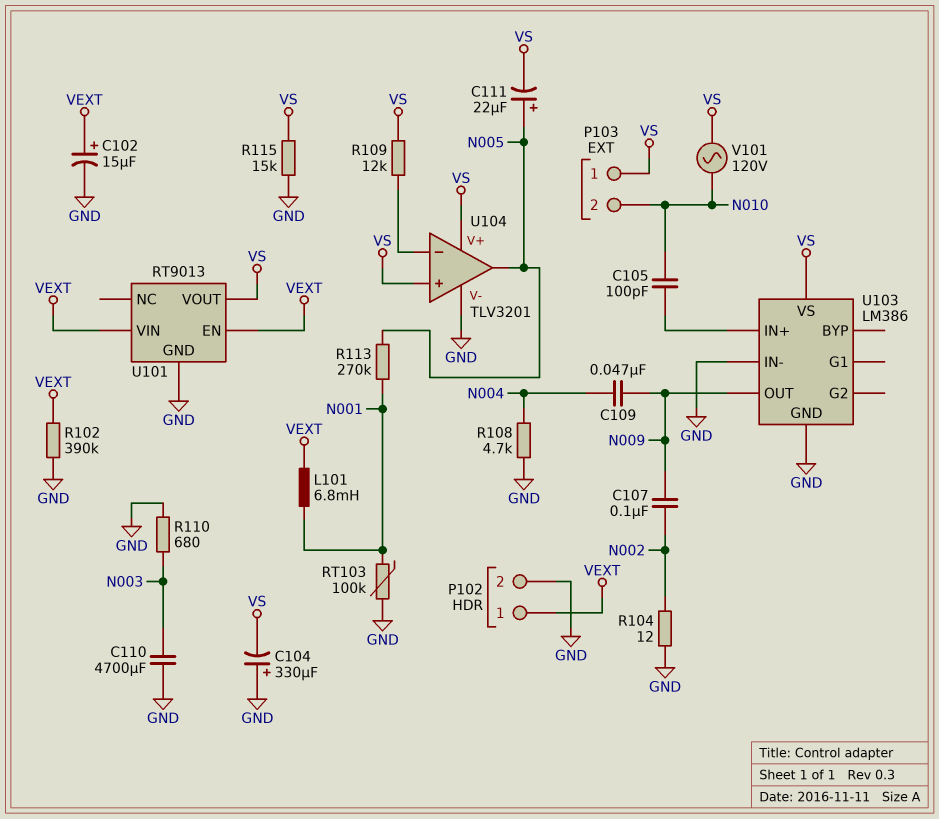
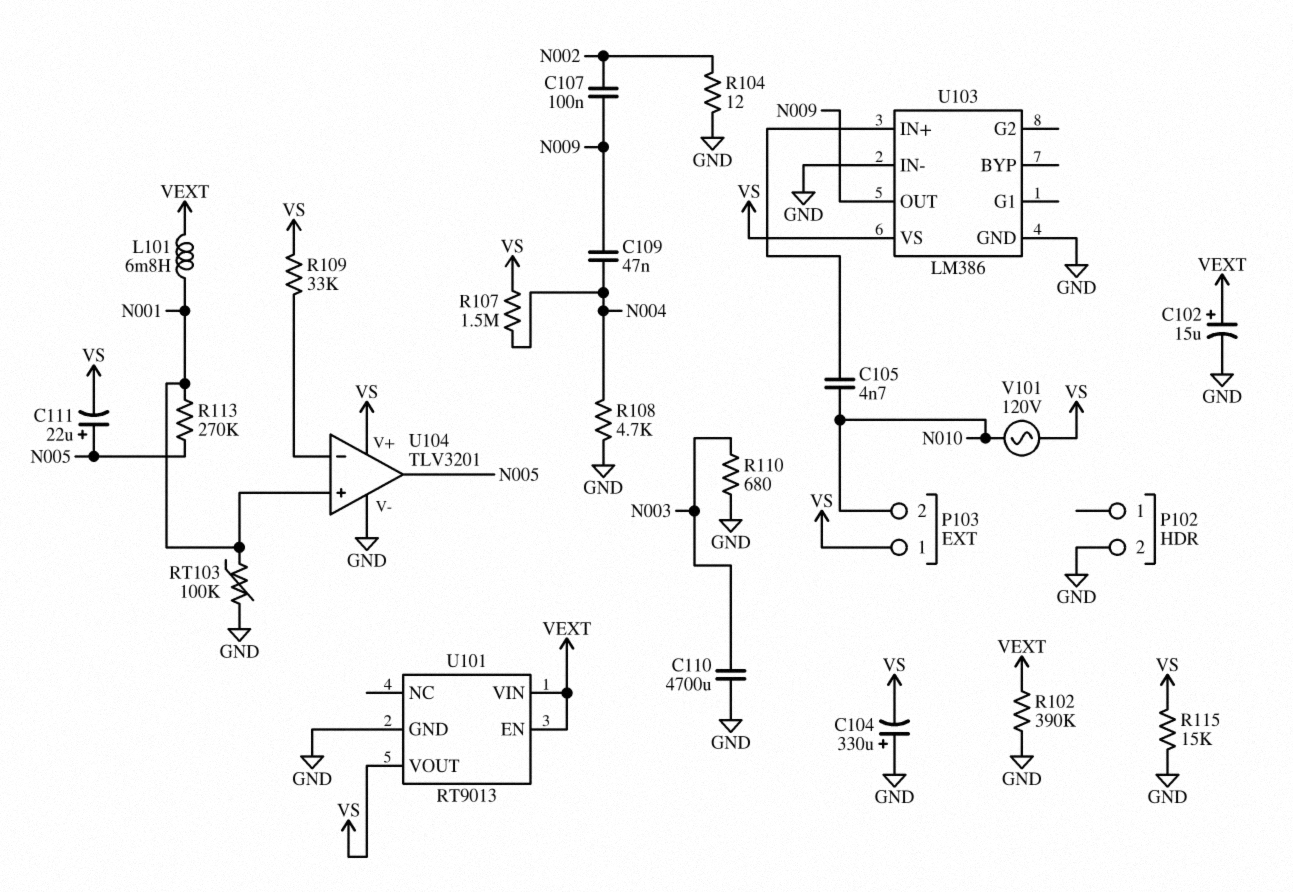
C105: 100pF (N010, U103/IN+) -> 4.7nF (N010, U103/IN+)
P102 pin 1: VEXT -> none
R107: none -> 1.5M (N004, VS)
R109: 12k (U104/in-, VS) -> 33k (U104/in-, VS)
U104 pin in+: VS -> N001

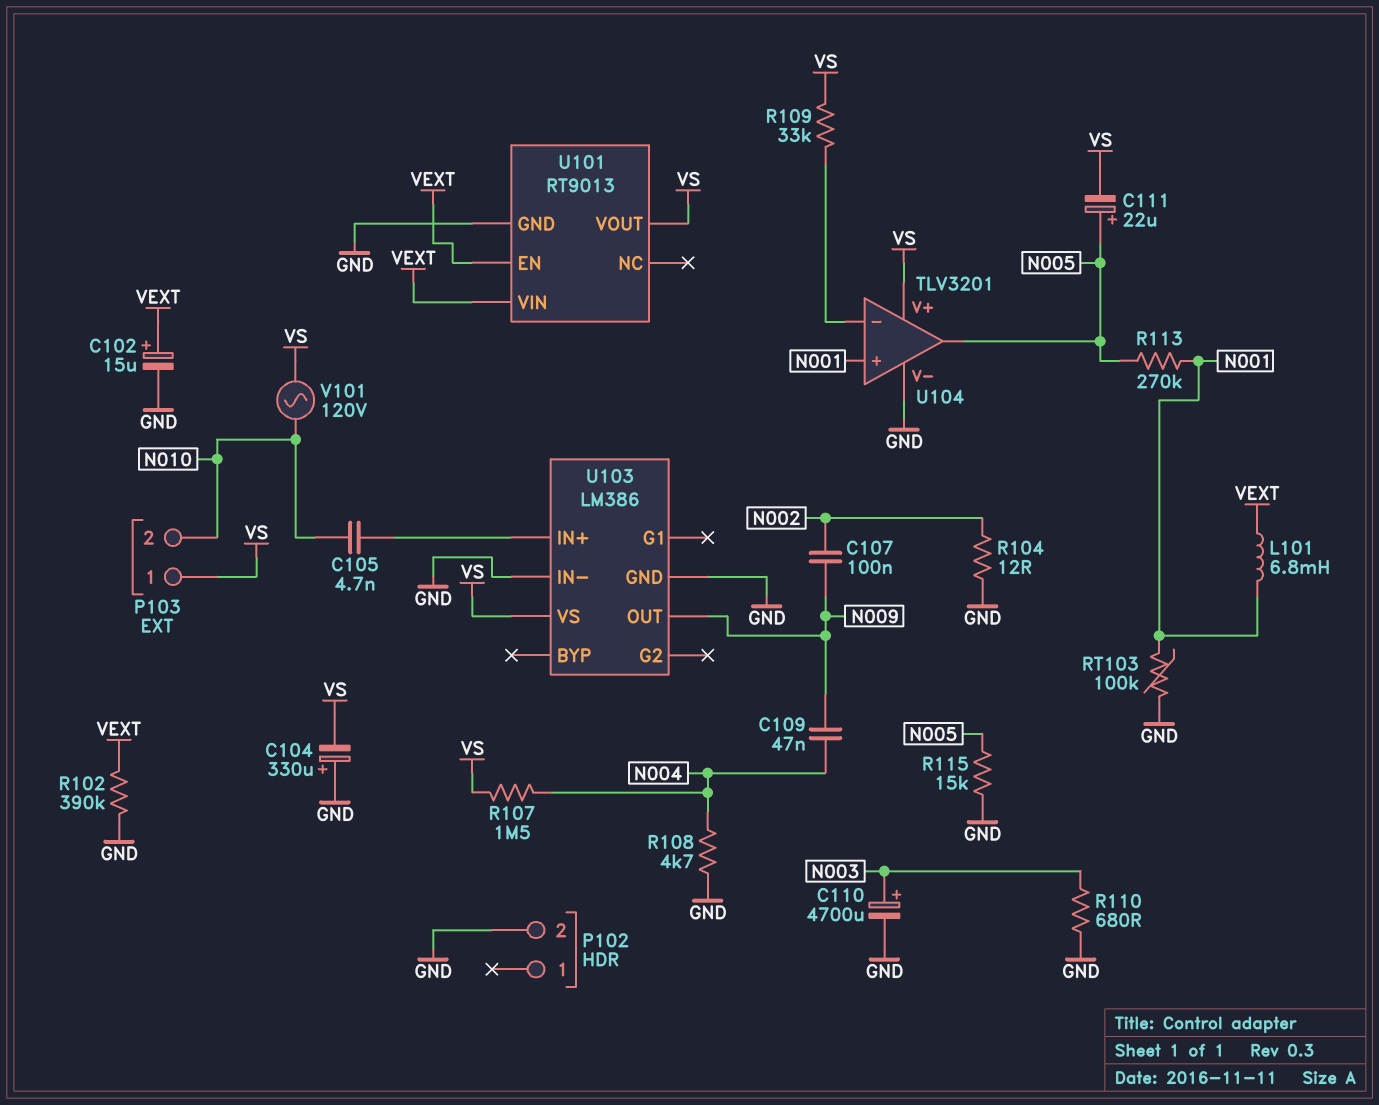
C110: 4700uF (GND, N003) -> 4700uF (plus N003, minus GND)
R115: 15k (GND, VS) -> 15k (GND, N005)

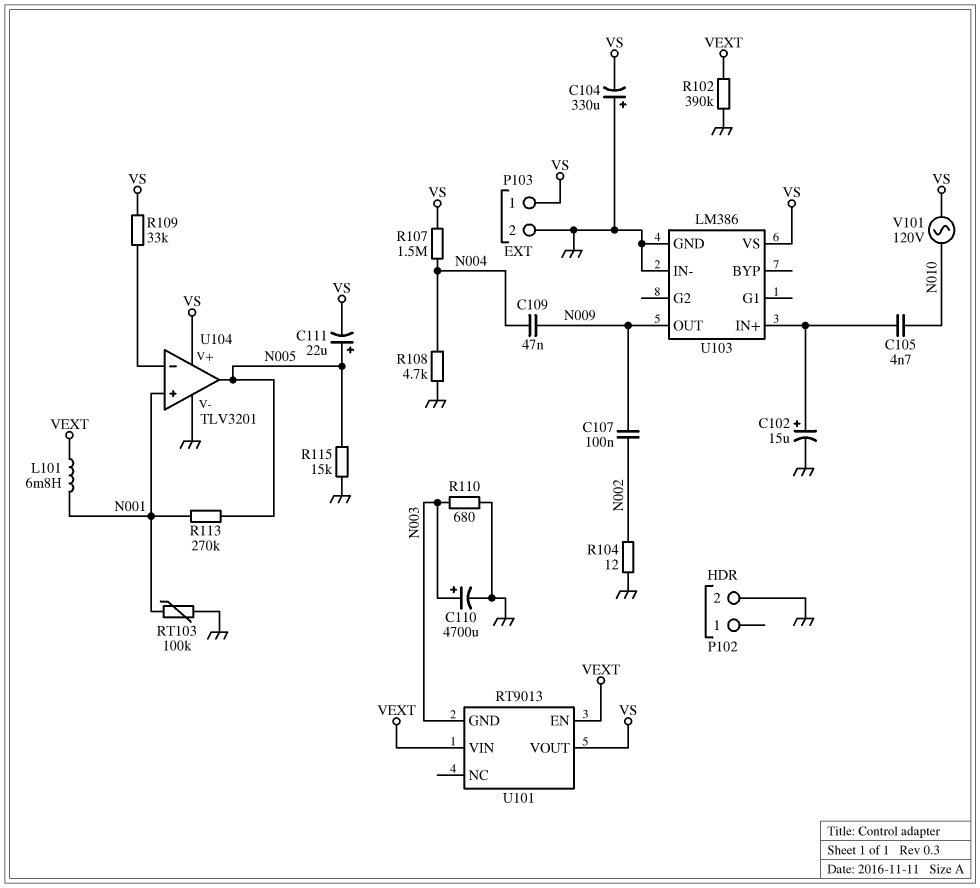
C102: 15uF (plus VEXT, minus GND) -> 15uF (plus U103/IN+, minus GND)
P103 pin 2: N010 -> GND
U101 pin GND: GND -> N003

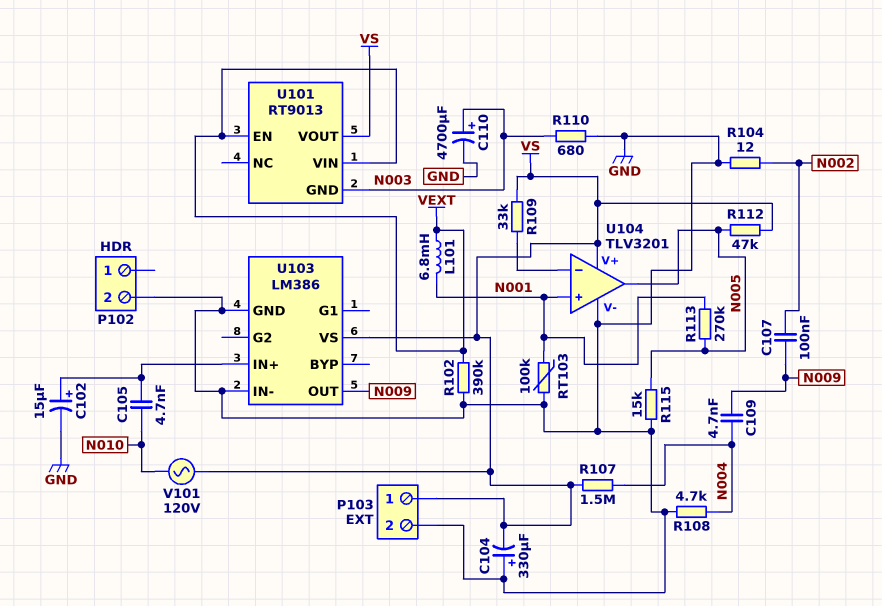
C109: 47nF (N004, N009) -> 4.7nF (N004, N009)
C111: 22uF (plus N005, minus VS) -> none
R112: none -> 47k (N005, VS)

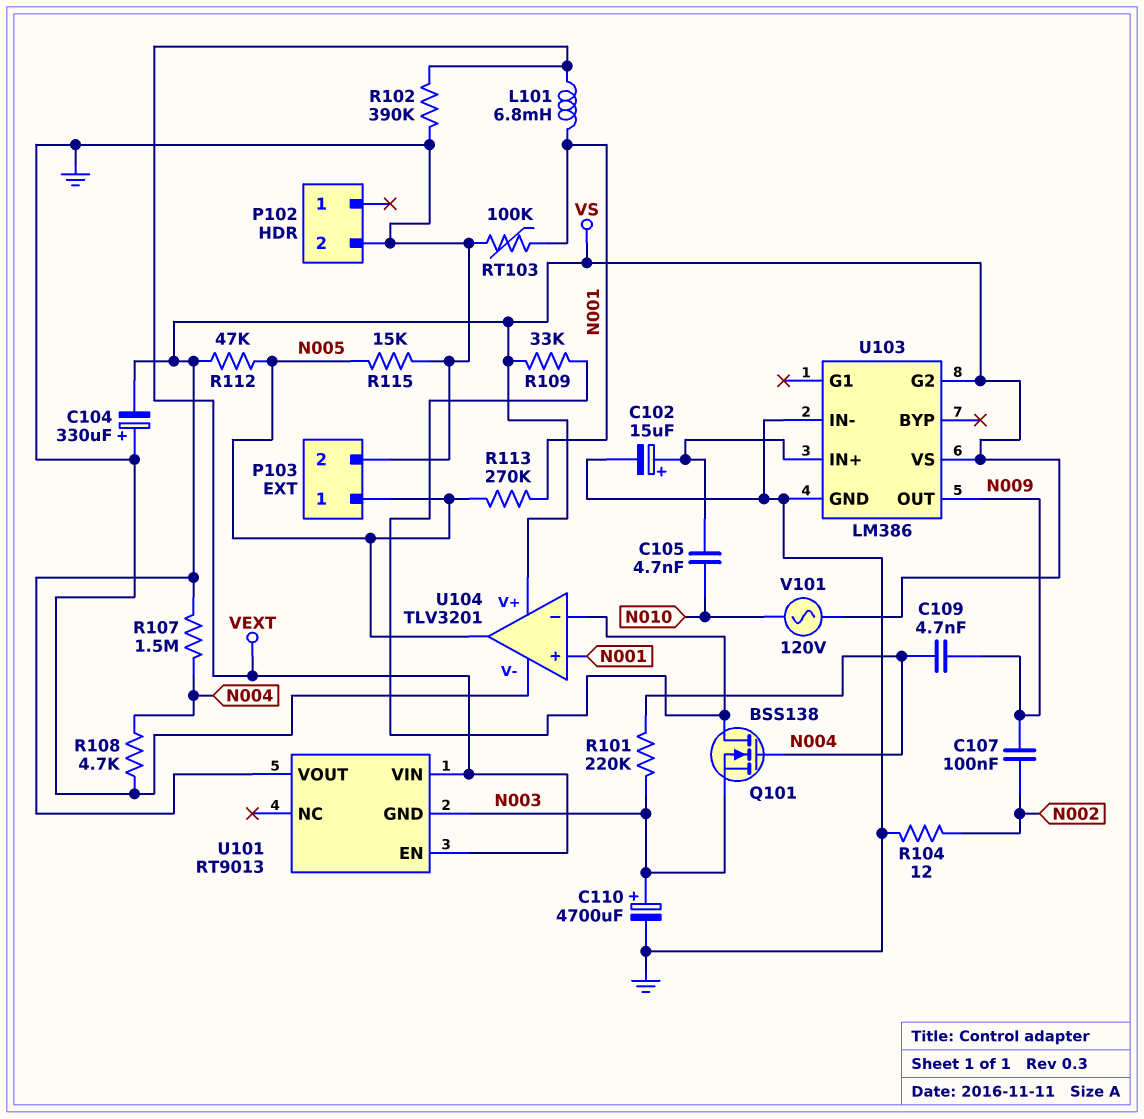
P103 pin 1: VS -> N005
Q101: none -> NMOS BSS138 (G N004, D U104/in-, S N003)
R101: none -> 220k (N003, N004)
R110: 680 (GND, N003) -> none
U103 pin G2: none -> VS

